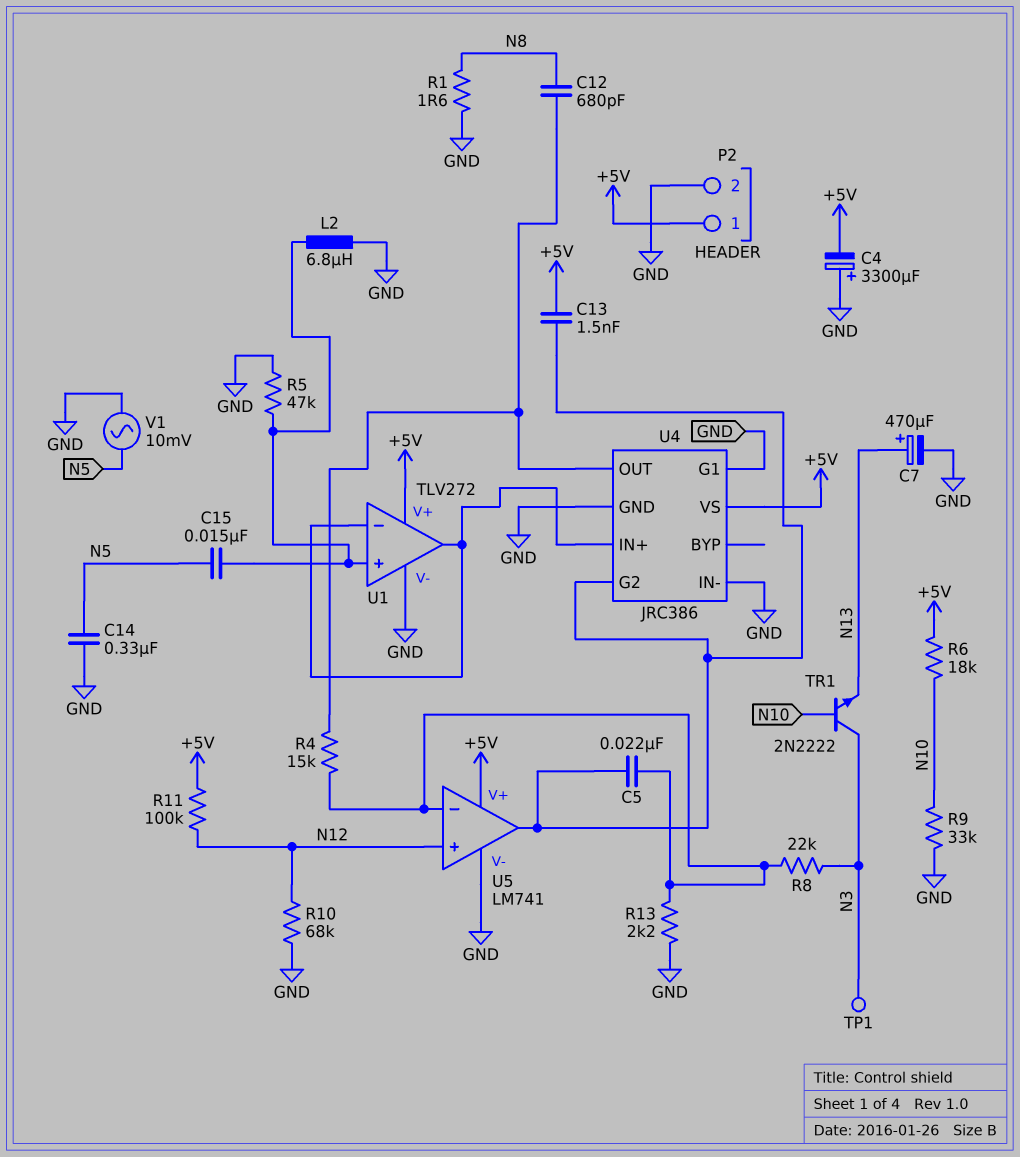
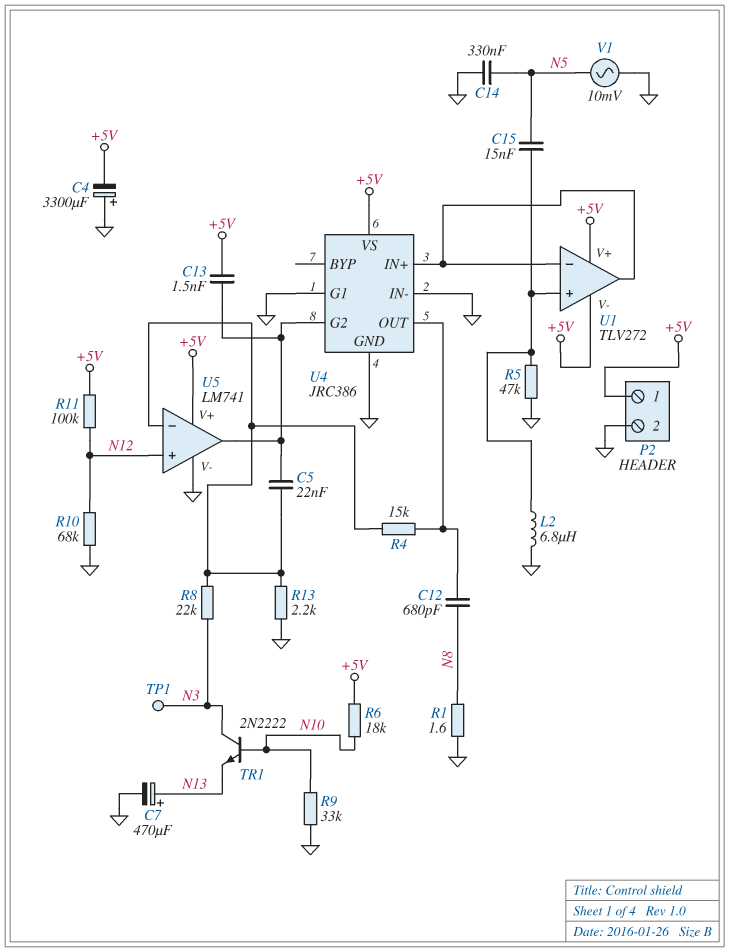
U1 pin V-: GND -> +5V

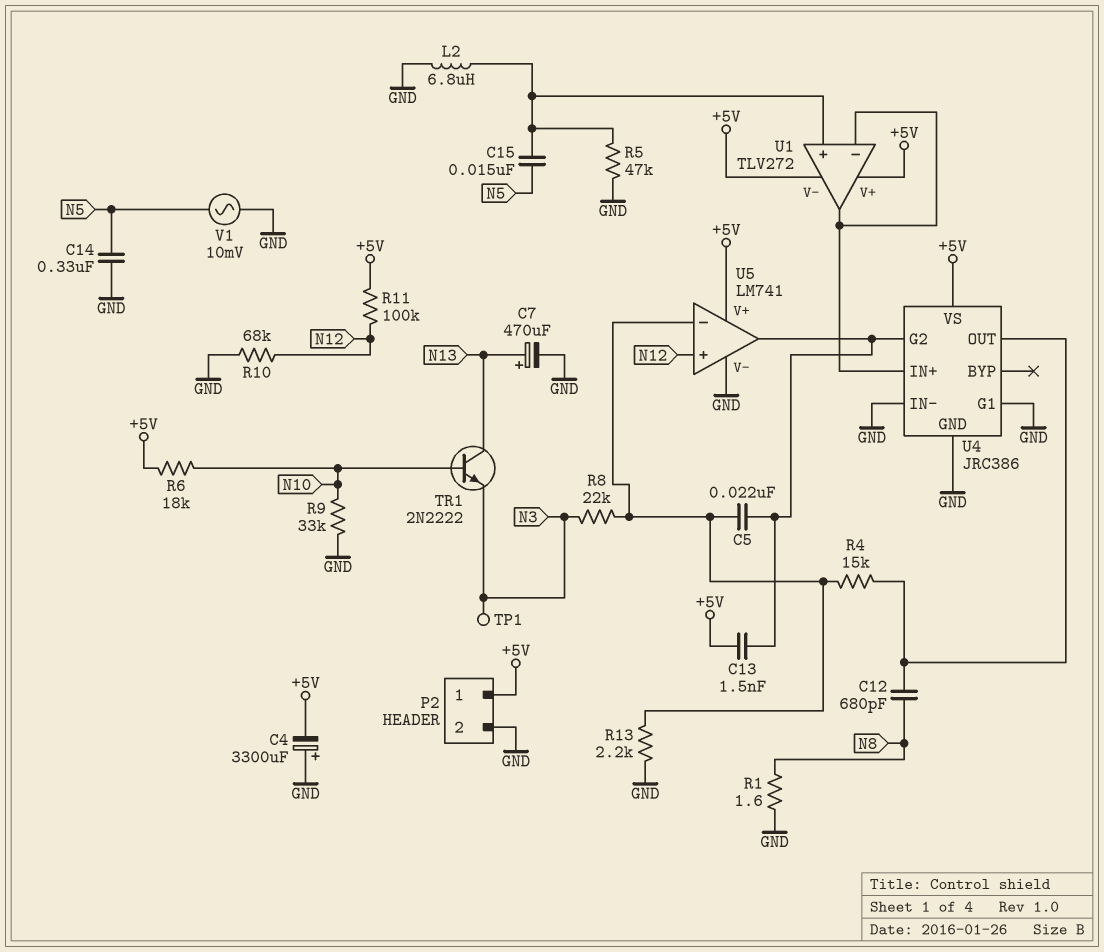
TR1: NPN 2N2222 (B N10, C N3, E N13) -> NPN 2N2222 (B N10, C N13, E N3)

